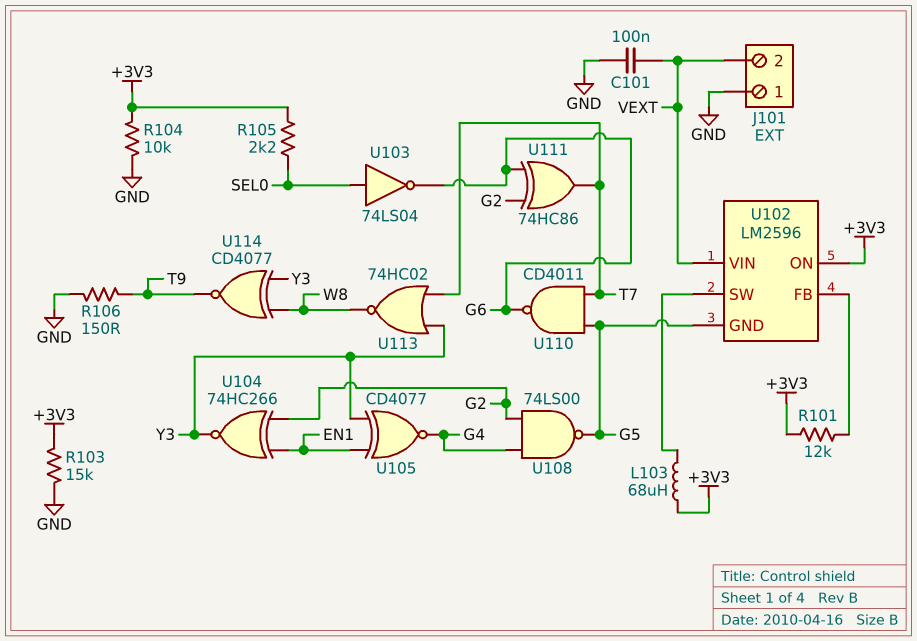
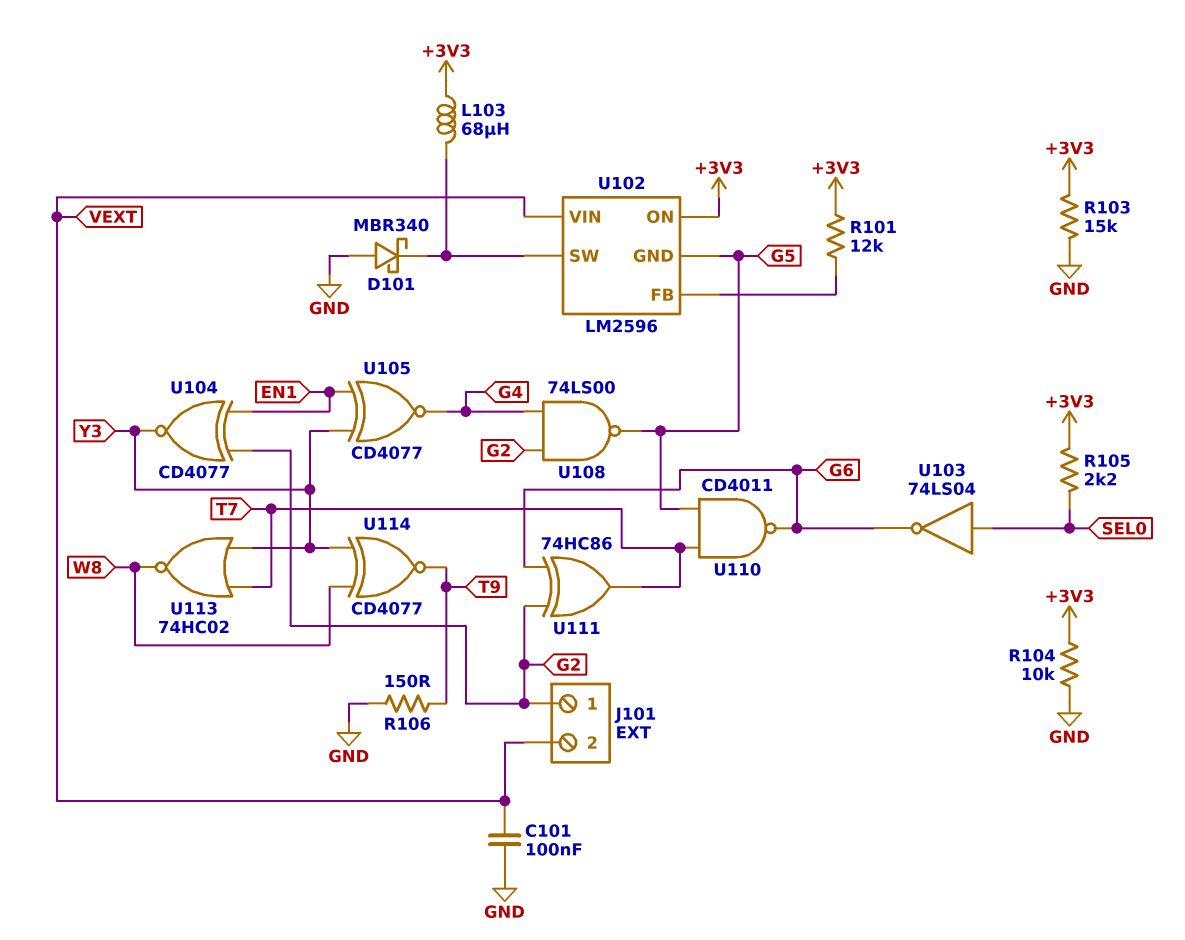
D101: none -> schottky MBR340 (A GND, K U102/SW)
J101 pin 1: GND -> G2
U104: XNOR 74HC266 (in EN1, in G2, out Y3) -> XNOR CD4077 (in EN1, in G2, out Y3)

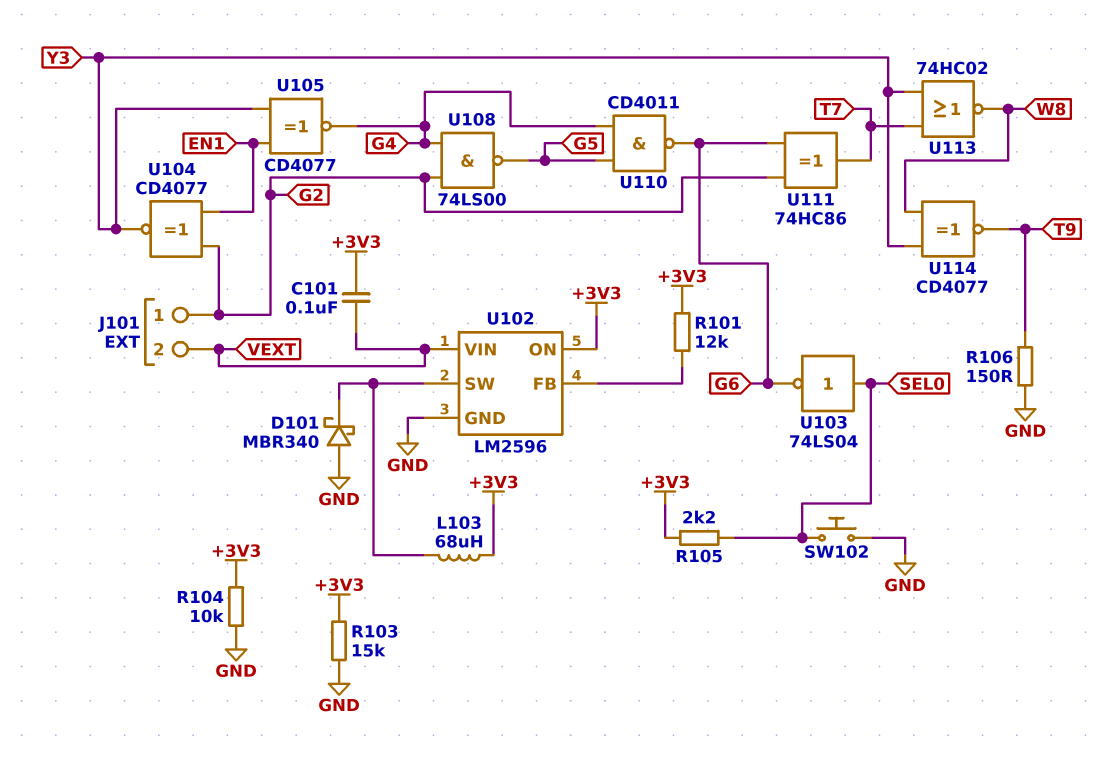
C101: 100nF (GND, VEXT) -> 100nF (+3V3, VEXT)
SW102: none -> button (GND, SEL0)
U102 pin GND: G5 -> GND
U110: NAND CD4011 (in G5, in T7, out G6) -> NAND CD4011 (in G4, in G5, out G6)

